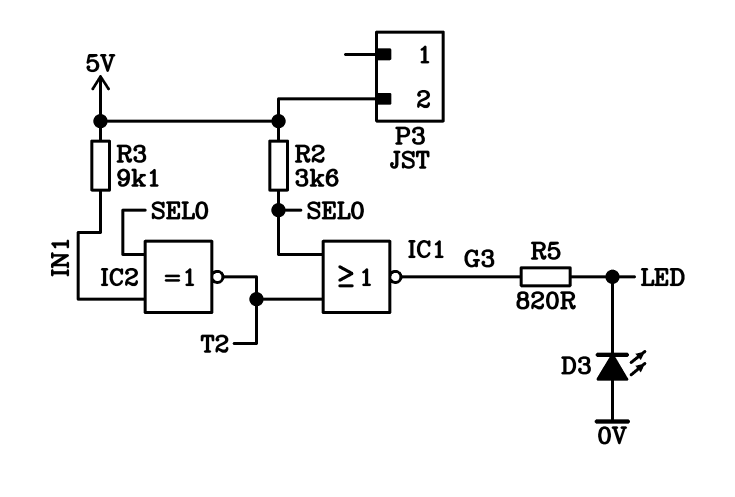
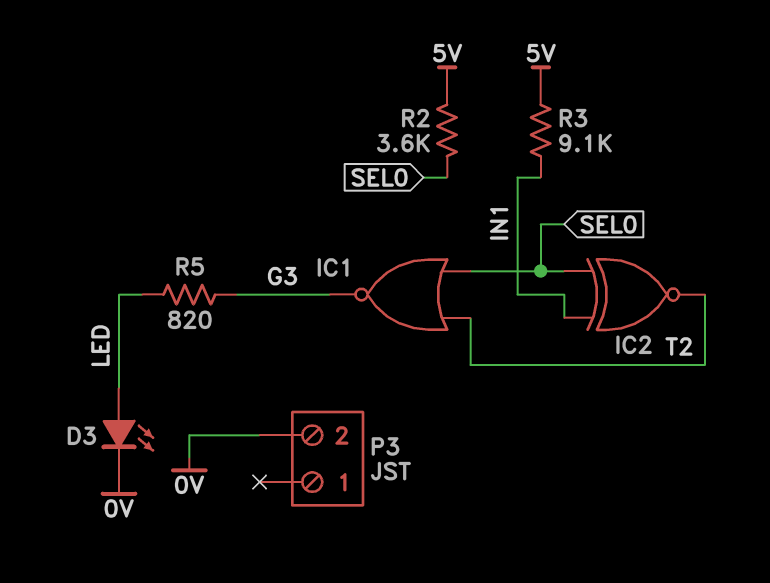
D3: LED (A 0V, K LED) -> LED (A LED, K 0V)
P3 pin 2: 5V -> 0V

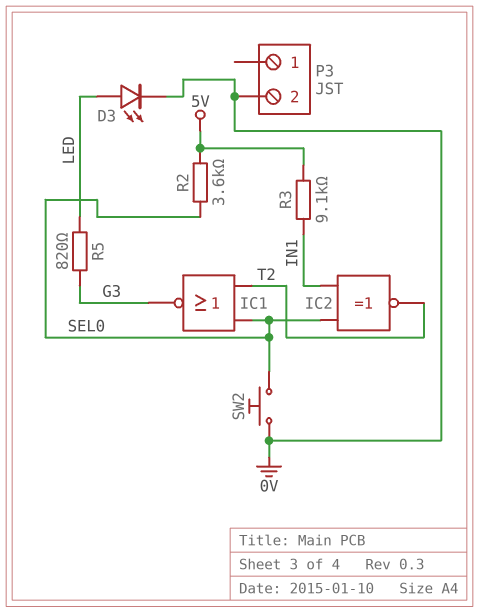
SW2: none -> button (0V, SEL0)

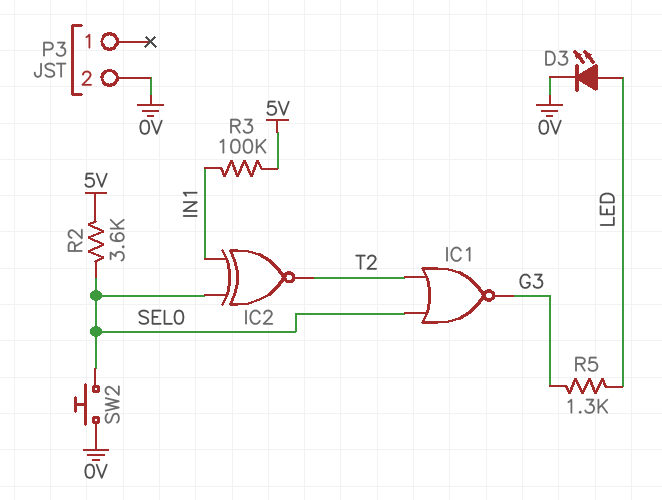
R3: 9.1k (5V, IN1) -> 100k (5V, IN1)
R5: 820 (G3, LED) -> 1.3k (G3, LED)

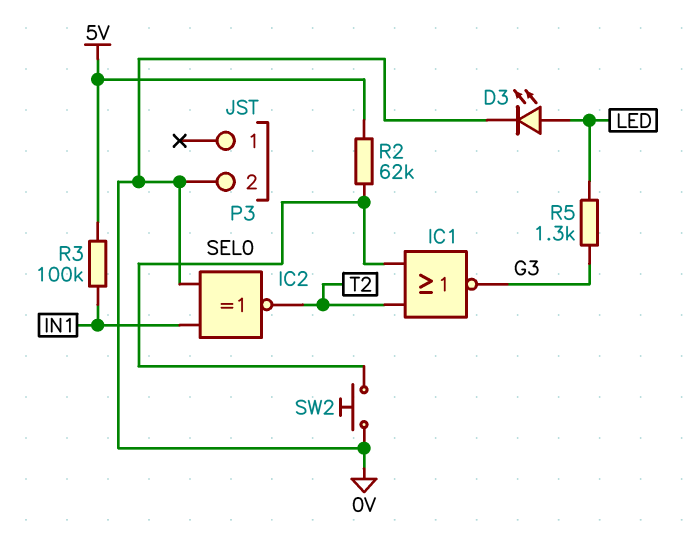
IC2: XNOR (in IN1, in SEL0, out T2) -> XNOR (in 0V, in IN1, out T2)
R2: 3.6k (5V, SEL0) -> 62k (5V, SEL0)

